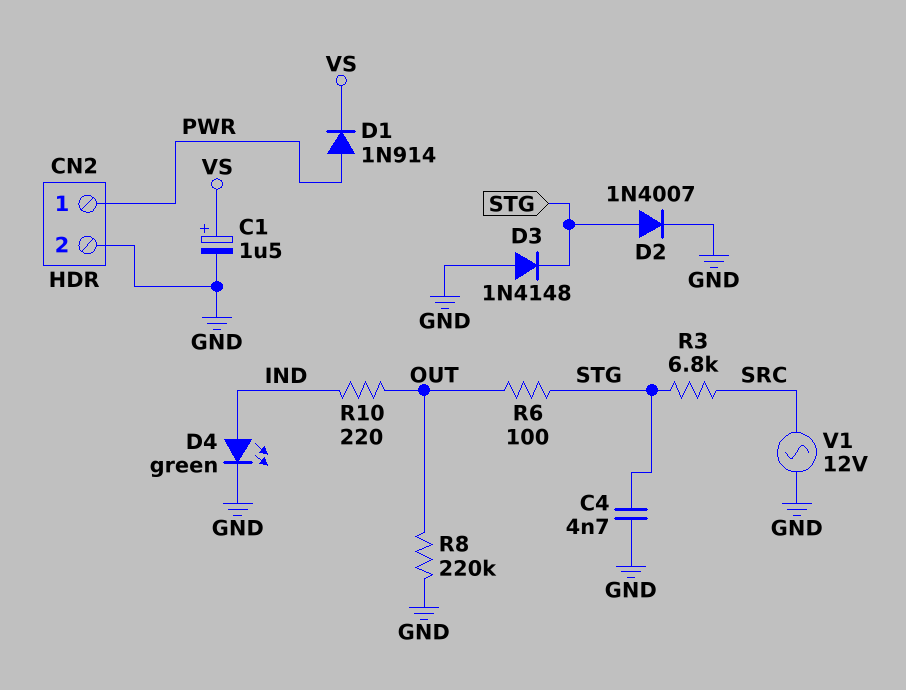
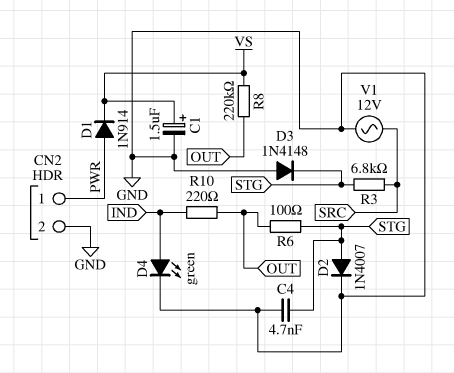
R8: 220k (GND, OUT) -> 220k (OUT, VS)

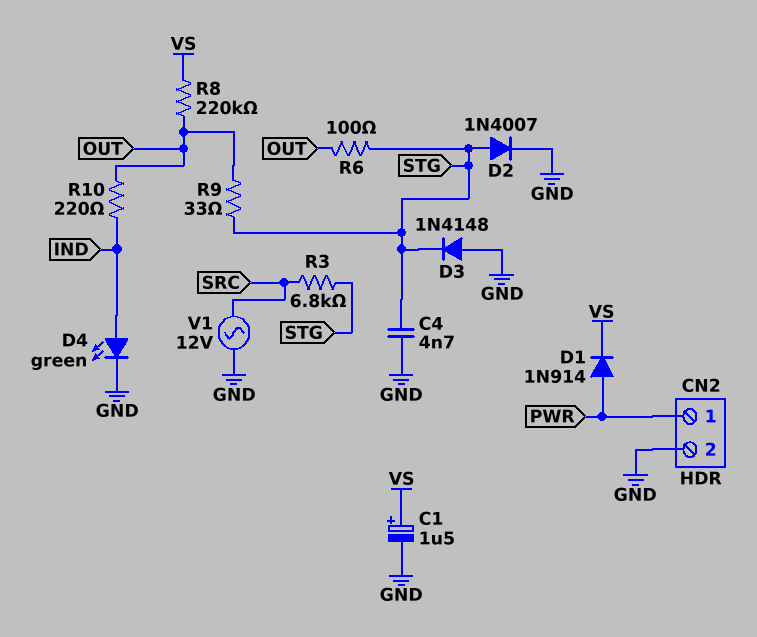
R9: none -> 33 (OUT, STG)

